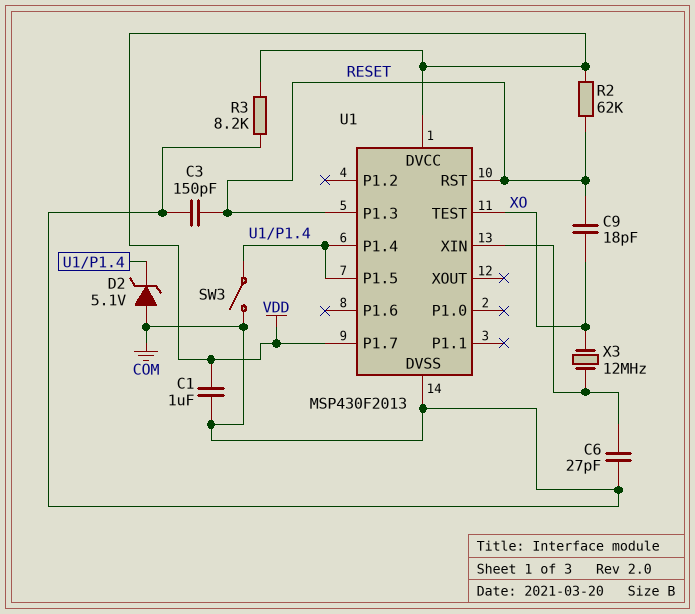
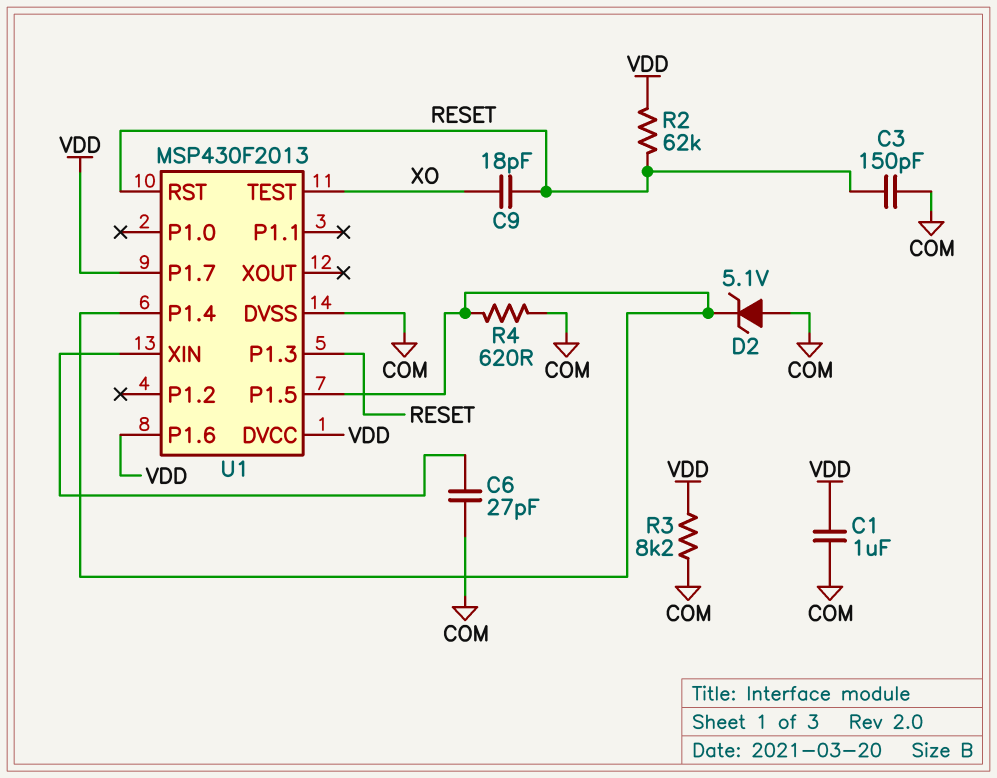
R4: none -> 620 (COM, U1/P1.4)
SW3: switch (COM, U1/P1.4) -> none
U1 pin P1.6: none -> VDD
X3: 12MHz (U1/XIN, XO) -> none

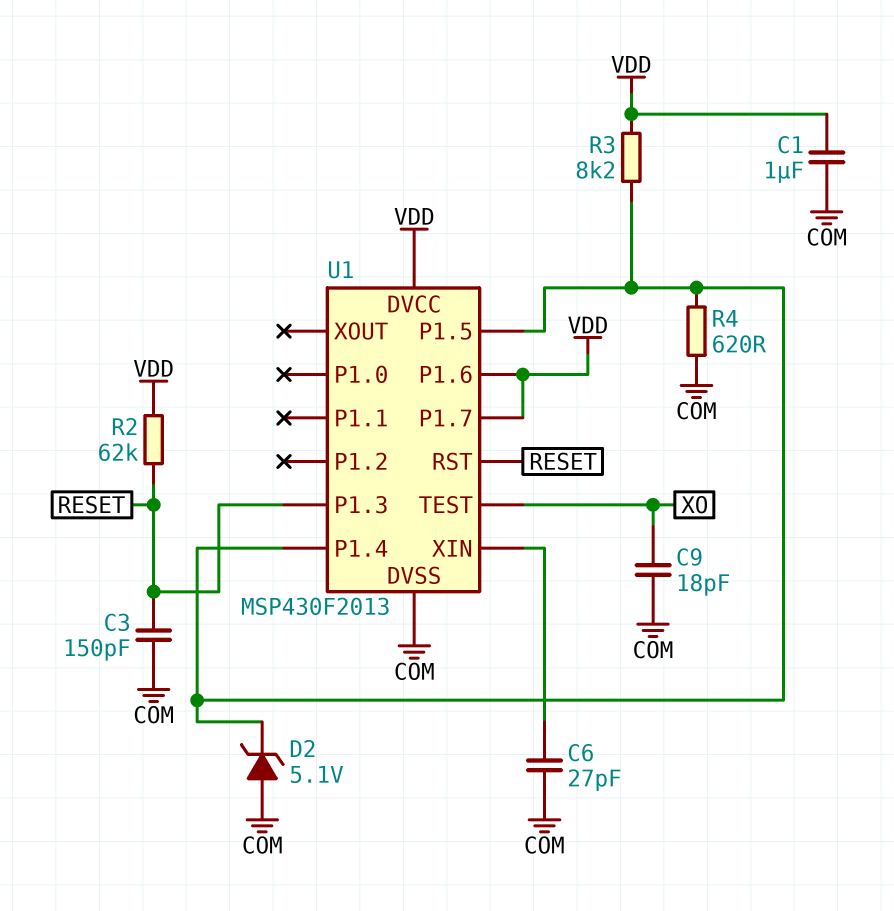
C9: 18pF (RESET, XO) -> 18pF (COM, XO)
R3: 8.2k (COM, VDD) -> 8.2k (U1/P1.4, VDD)

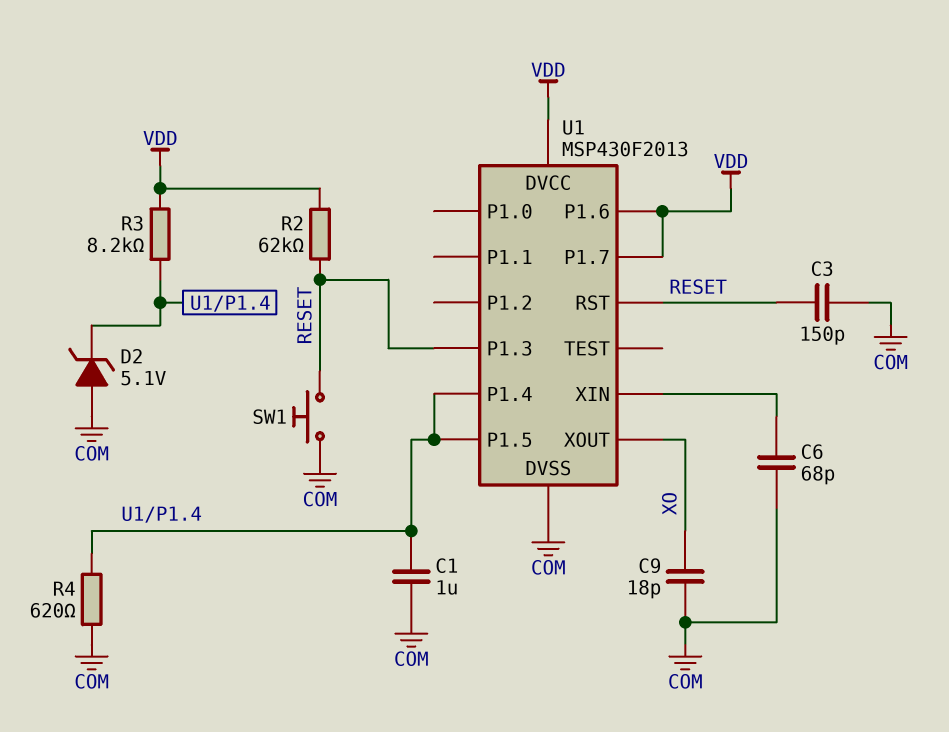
C1: 1uF (COM, VDD) -> 1uF (COM, U1/P1.4)
C6: 27pF (COM, U1/XIN) -> 68pF (COM, U1/XIN)
SW1: none -> button (COM, RESET)
U1 pin TEST: XO -> none
U1 pin XOUT: none -> XO

